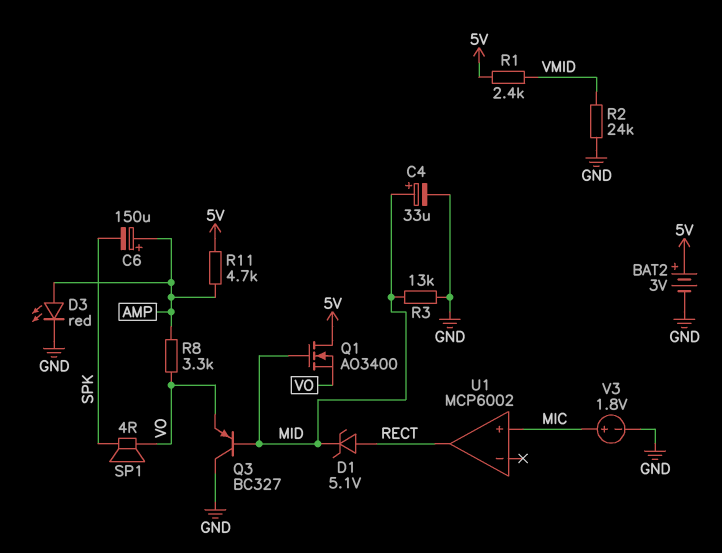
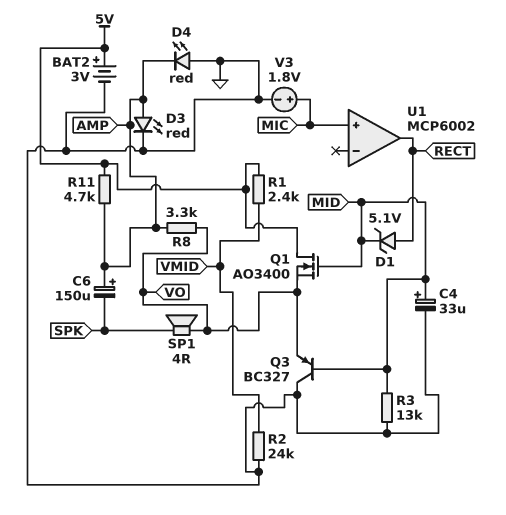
D4: none -> LED red (A GND, K AMP)

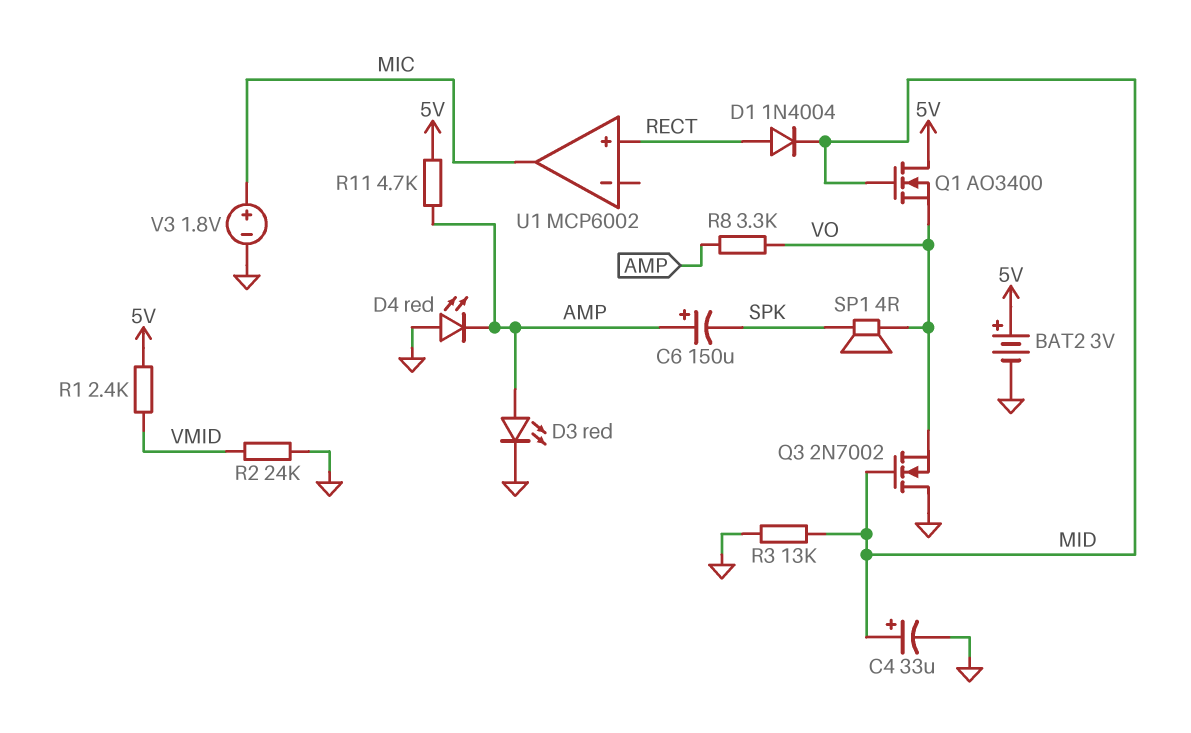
D1: zener 5.1V (A RECT, K MID) -> diode 1N4004 (A RECT, K MID)
Q3: PNP BC327 (B MID, C GND, E VO) -> NMOS 2N7002 (G MID, D GND, S VO)
U1 pin in+: MIC -> RECT
U1 pin out: RECT -> MIC

